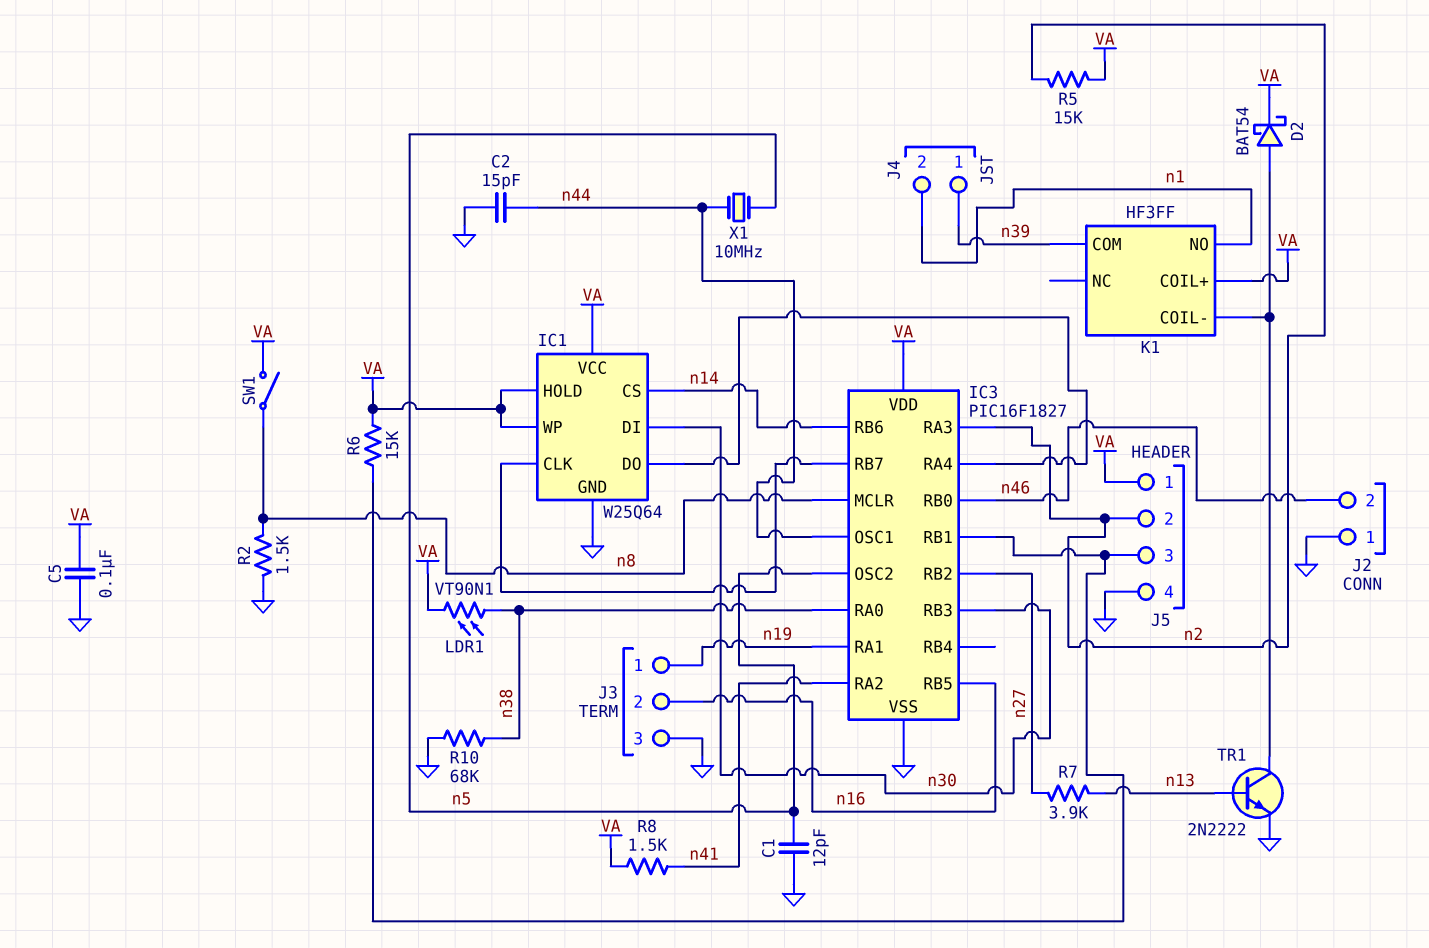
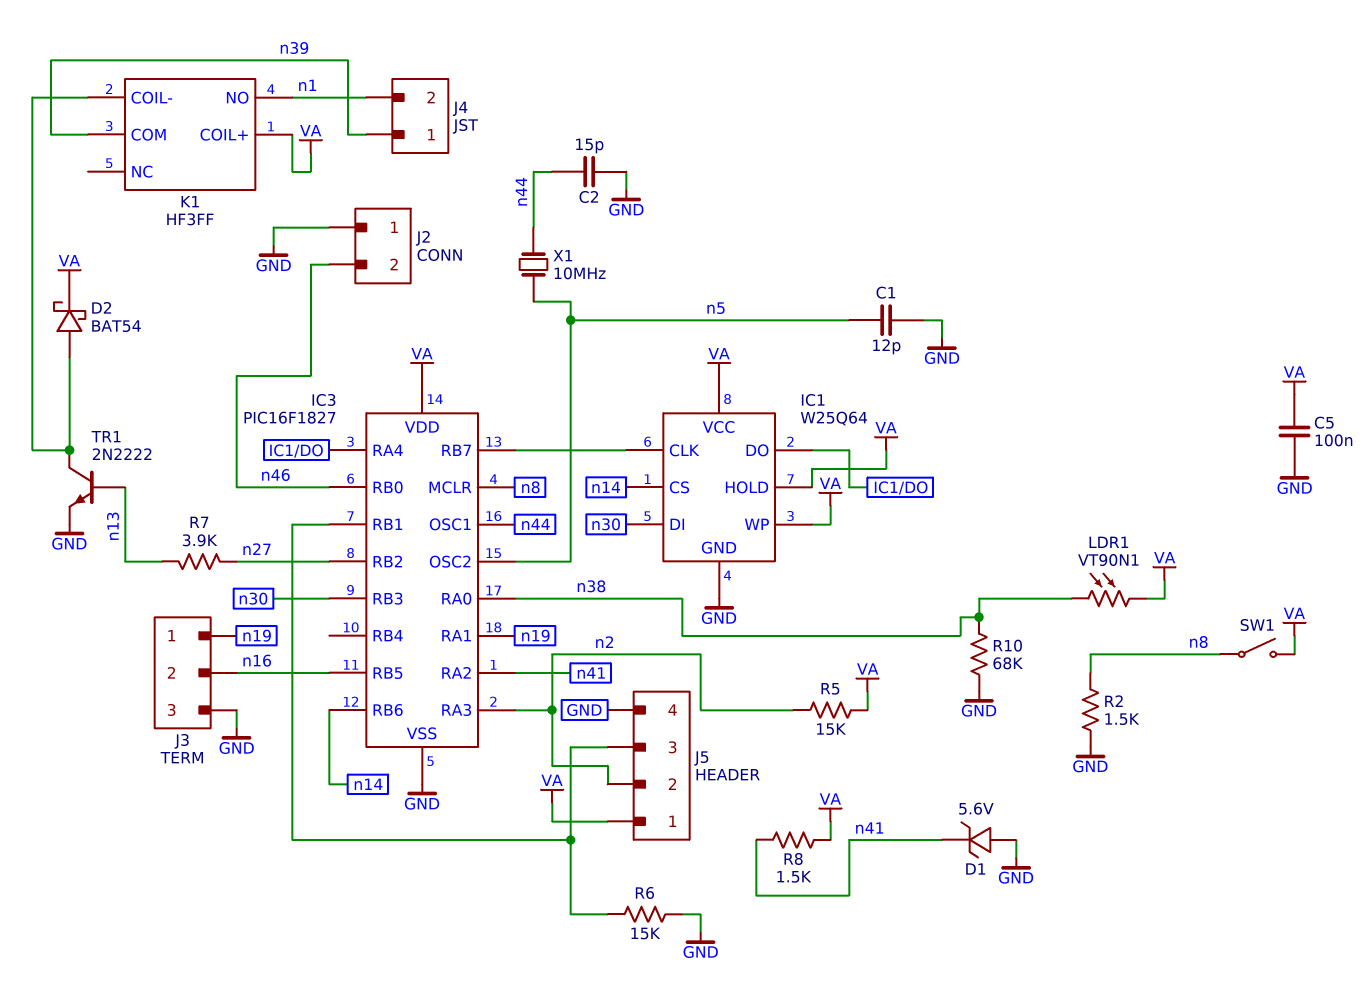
D1: none -> zener 5.6V (A GND, K n41)
R6: 15k (IC3/RB1, VA) -> 15k (GND, IC3/RB1)

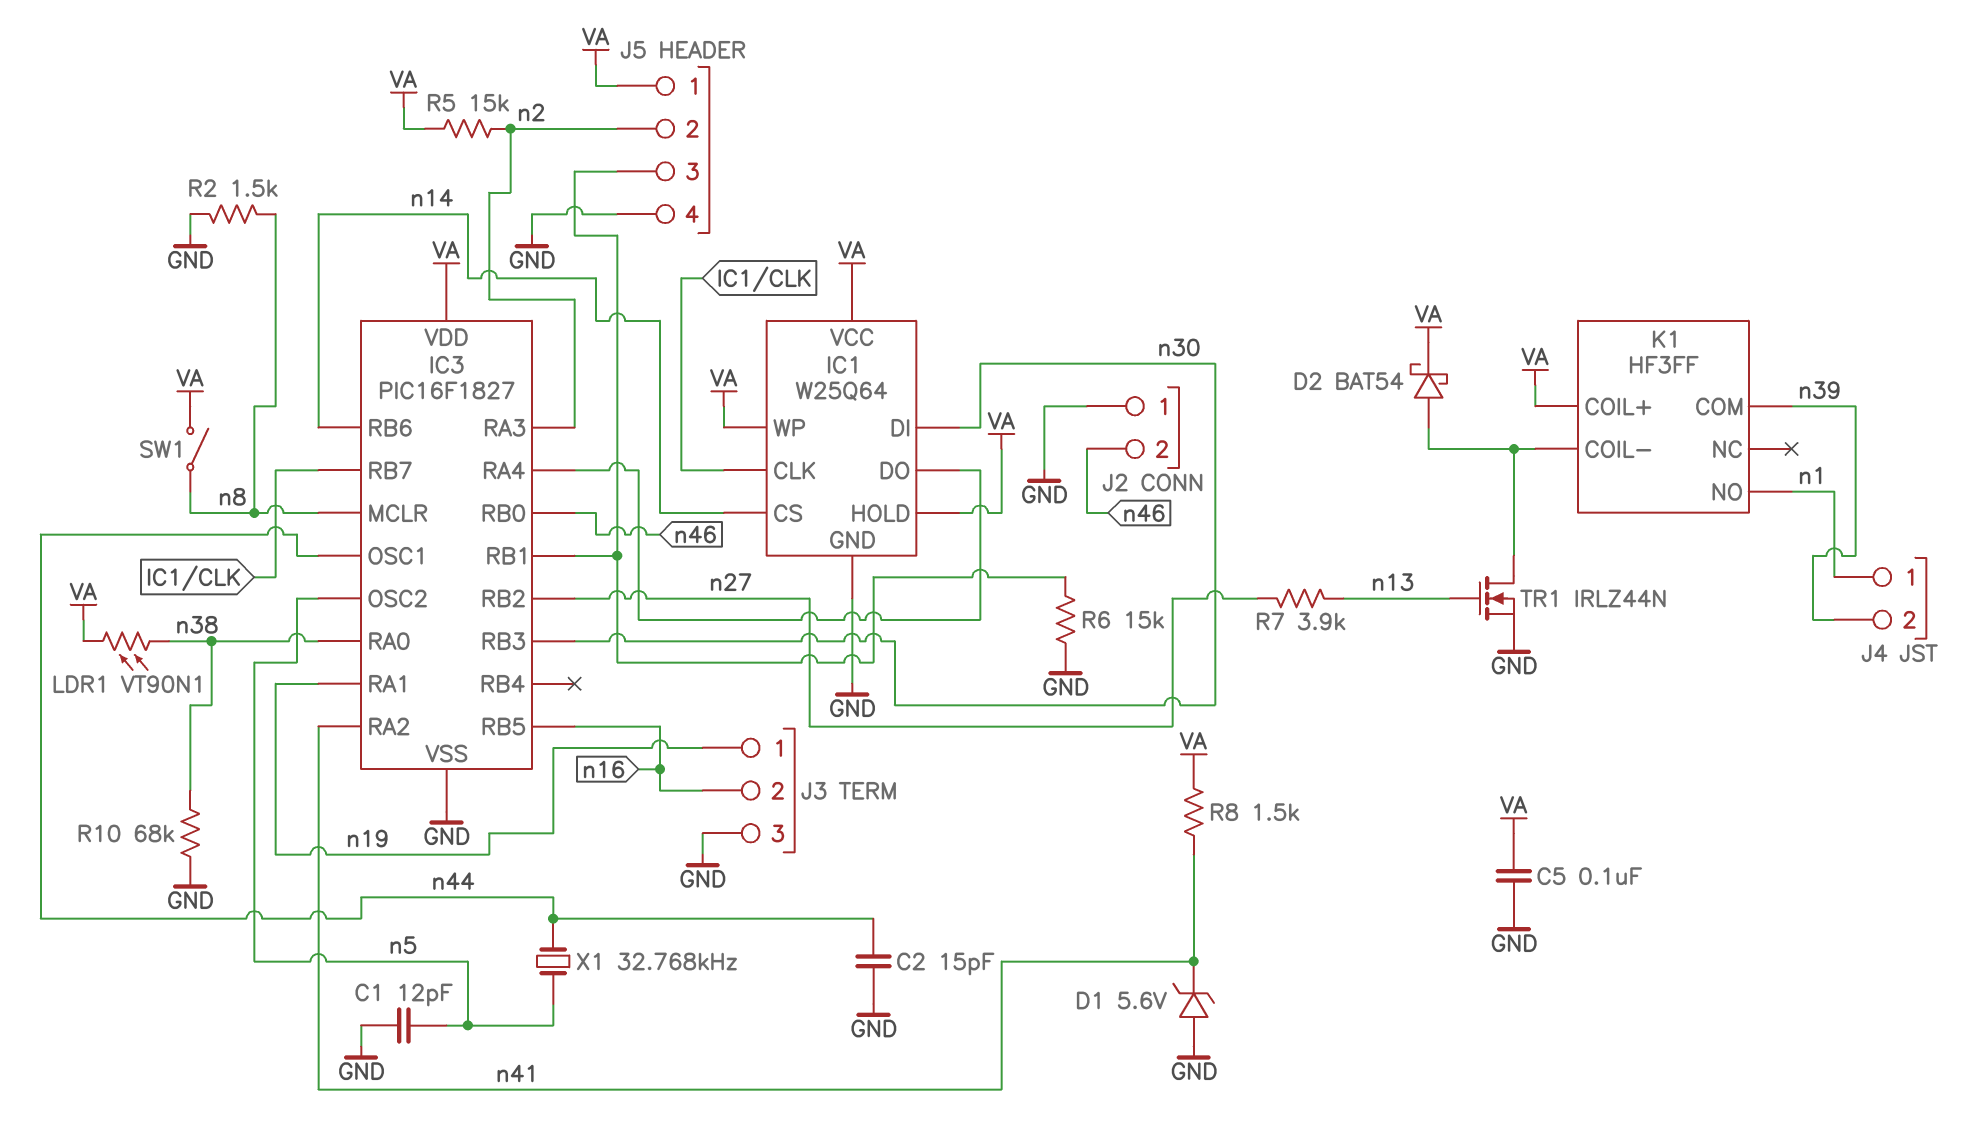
J4 pin 1: n39 -> n1
J4 pin 2: n1 -> n39
TR1: NPN 2N2222 (B n13, C K1/COIL-, E GND) -> NMOS IRLZ44N (G n13, D K1/COIL-, S GND)
X1: 10MHz (n5, n44) -> 32.768kHz (n5, n44)

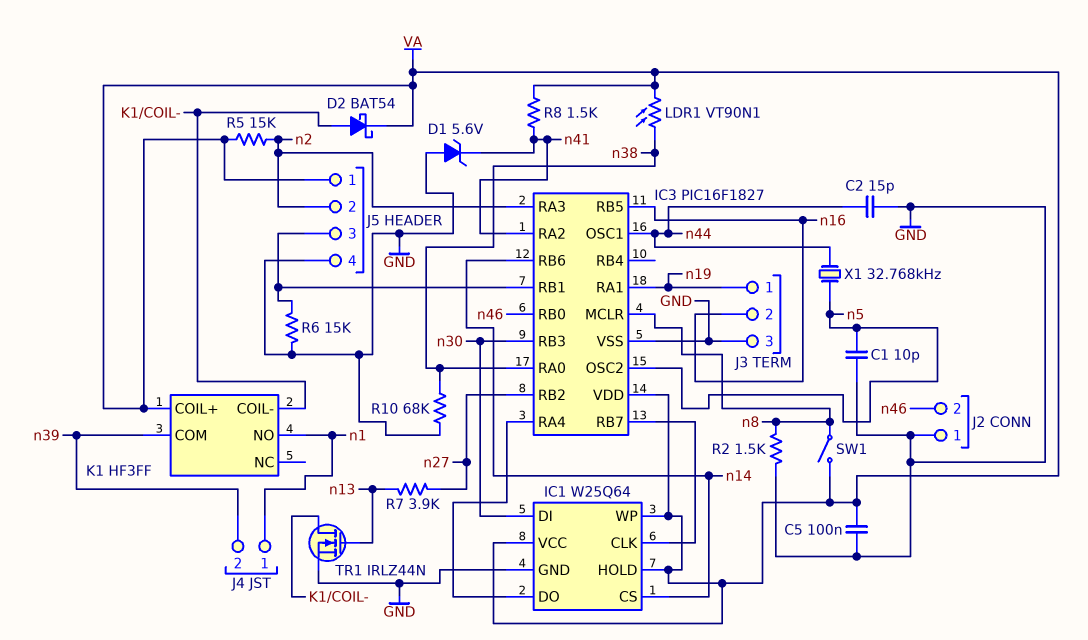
C1: 12pF (GND, n5) -> 10pF (GND, n5)

